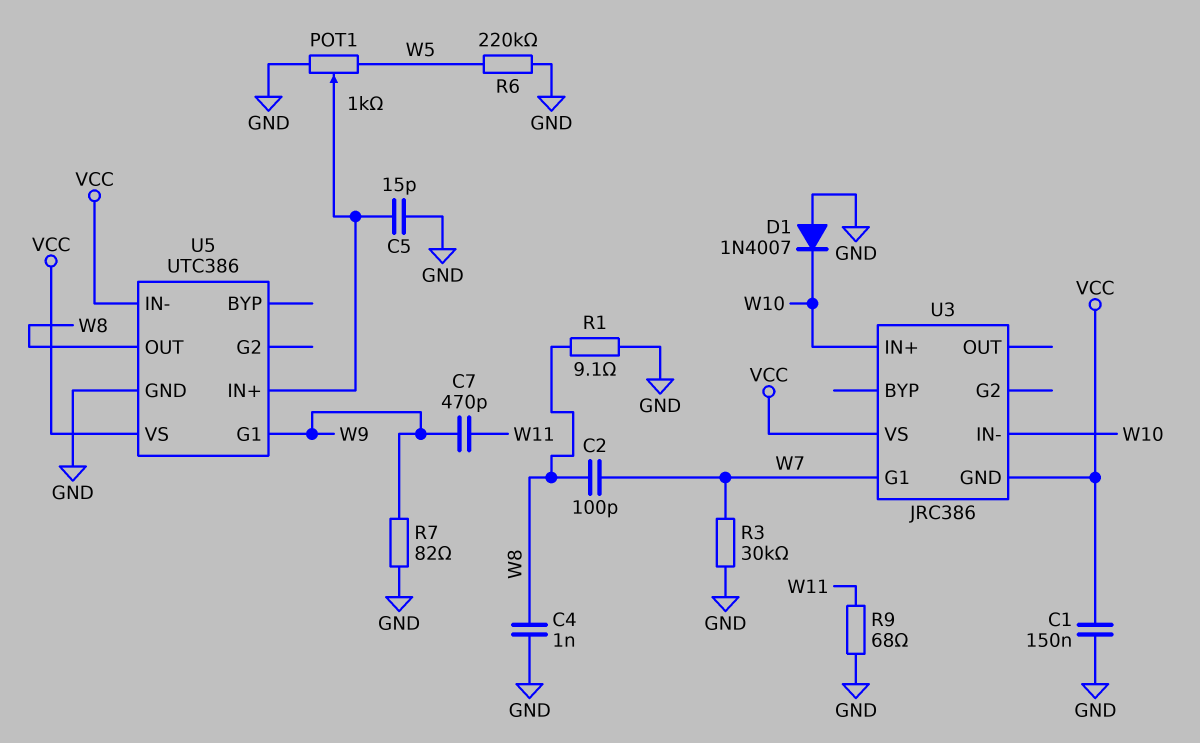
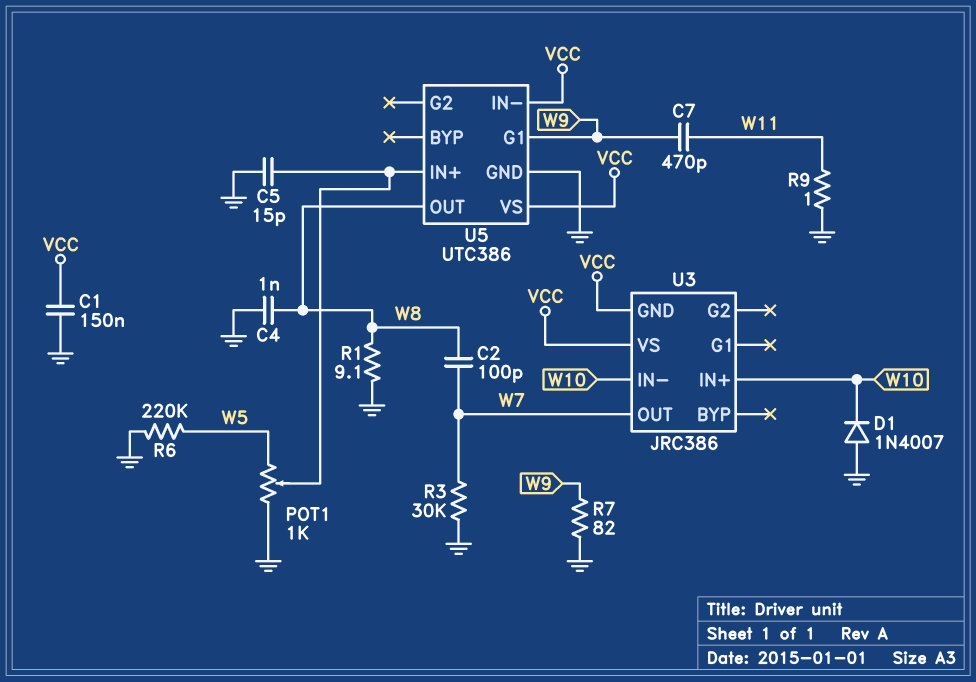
R9: 68 (GND, W11) -> 1 (GND, W11)
U3 pin G1: W7 -> none
U3 pin OUT: none -> W7

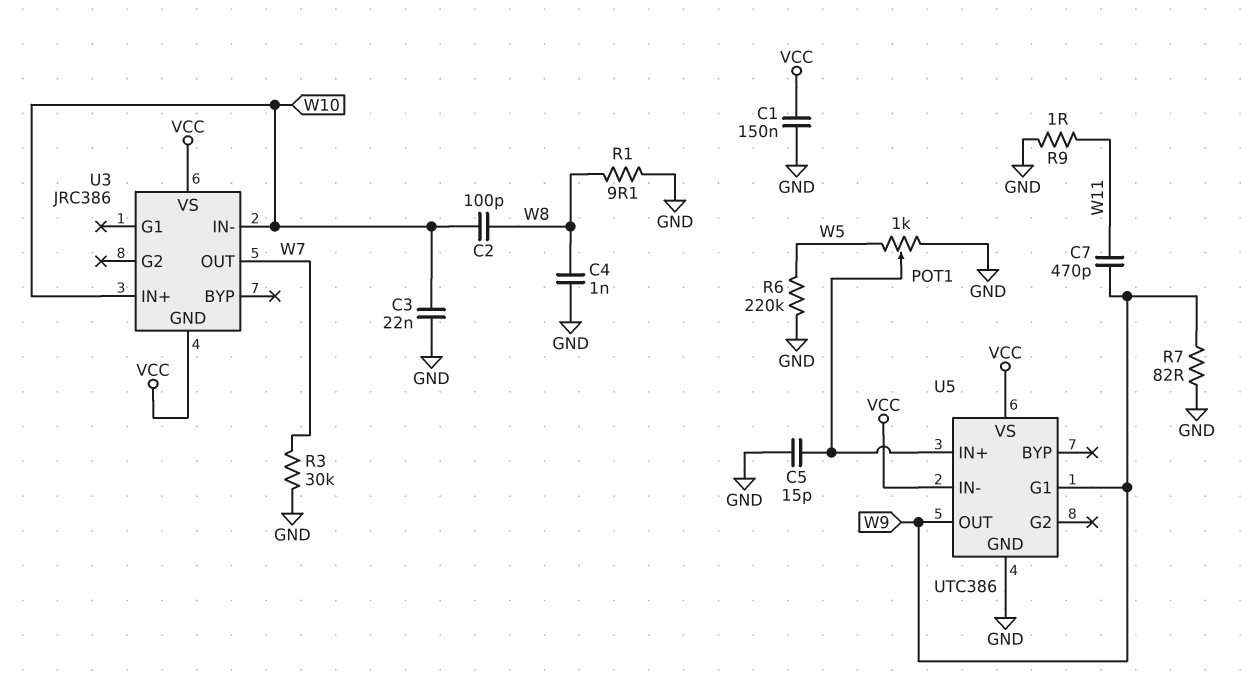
C2: 100pF (W7, W8) -> 100pF (W8, W10)
C3: none -> 22nF (GND, W10)
D1: diode 1N4007 (A GND, K W10) -> none
U5 pin OUT: W8 -> W9

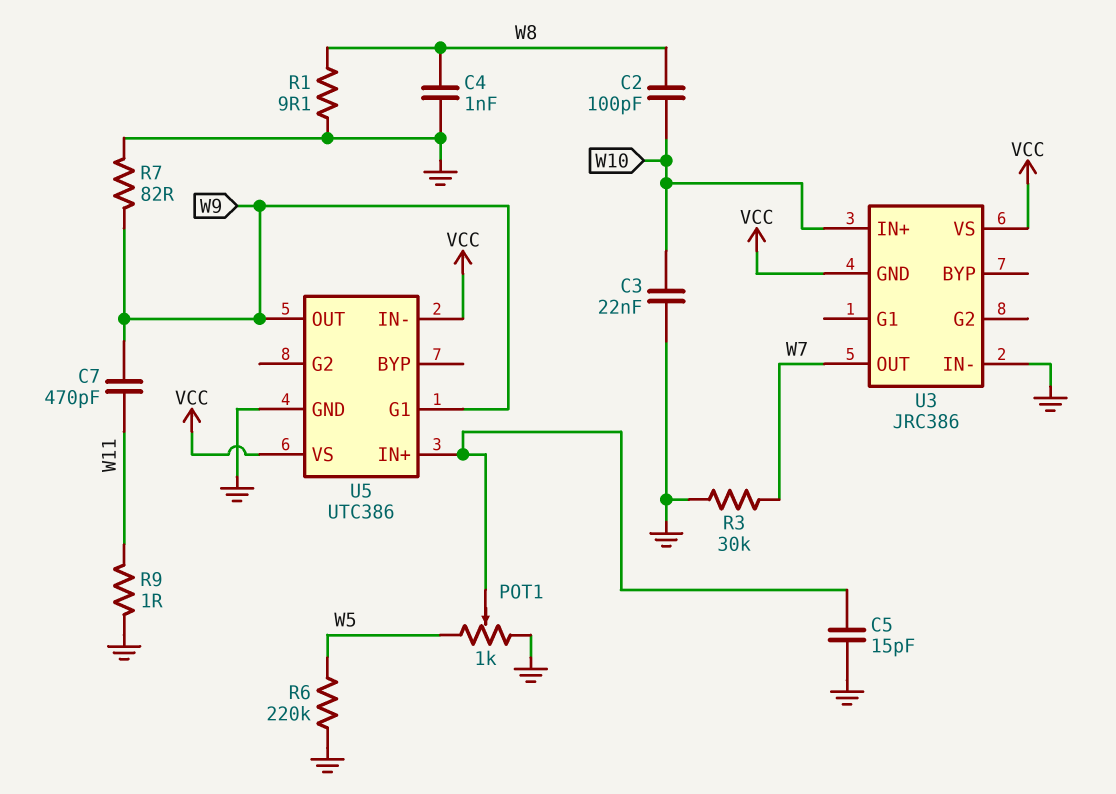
C1: 150nF (GND, VCC) -> none
U3 pin IN-: W10 -> GND

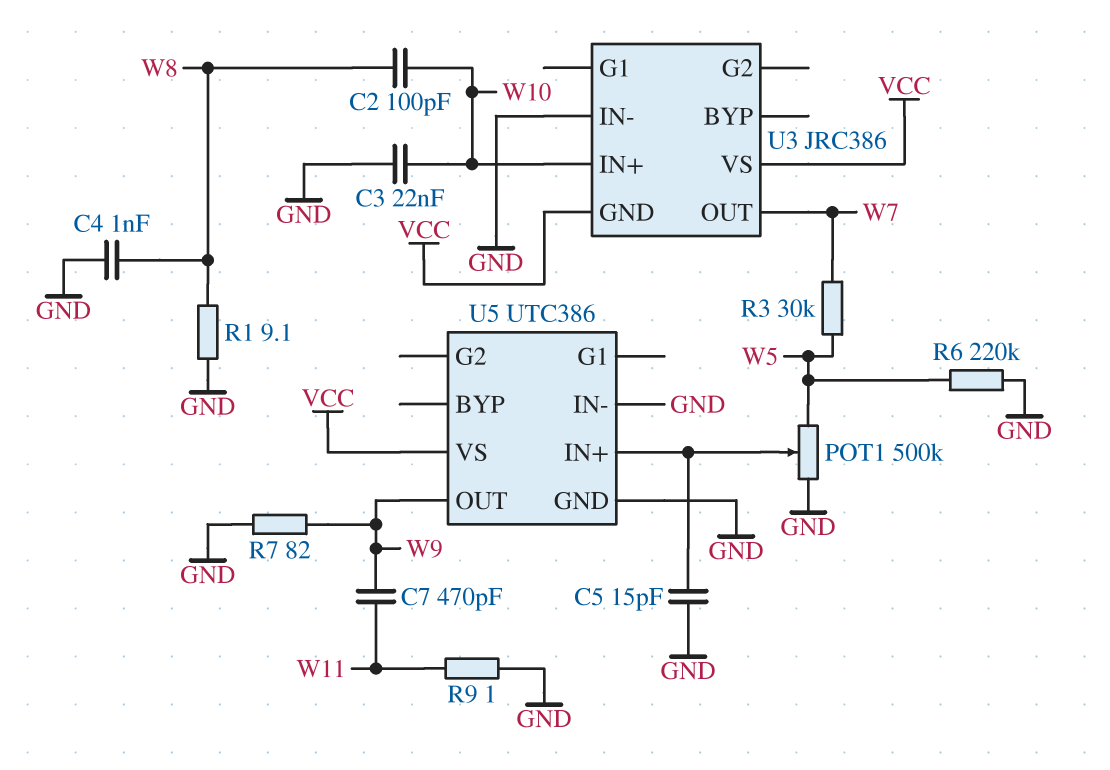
POT1: 1k (GND, W5, wiper U5/IN+) -> 500k (GND, W5, wiper U5/IN+)
R3: 30k (GND, W7) -> 30k (W5, W7)
U5 pin G1: W9 -> none
U5 pin IN-: VCC -> GND

